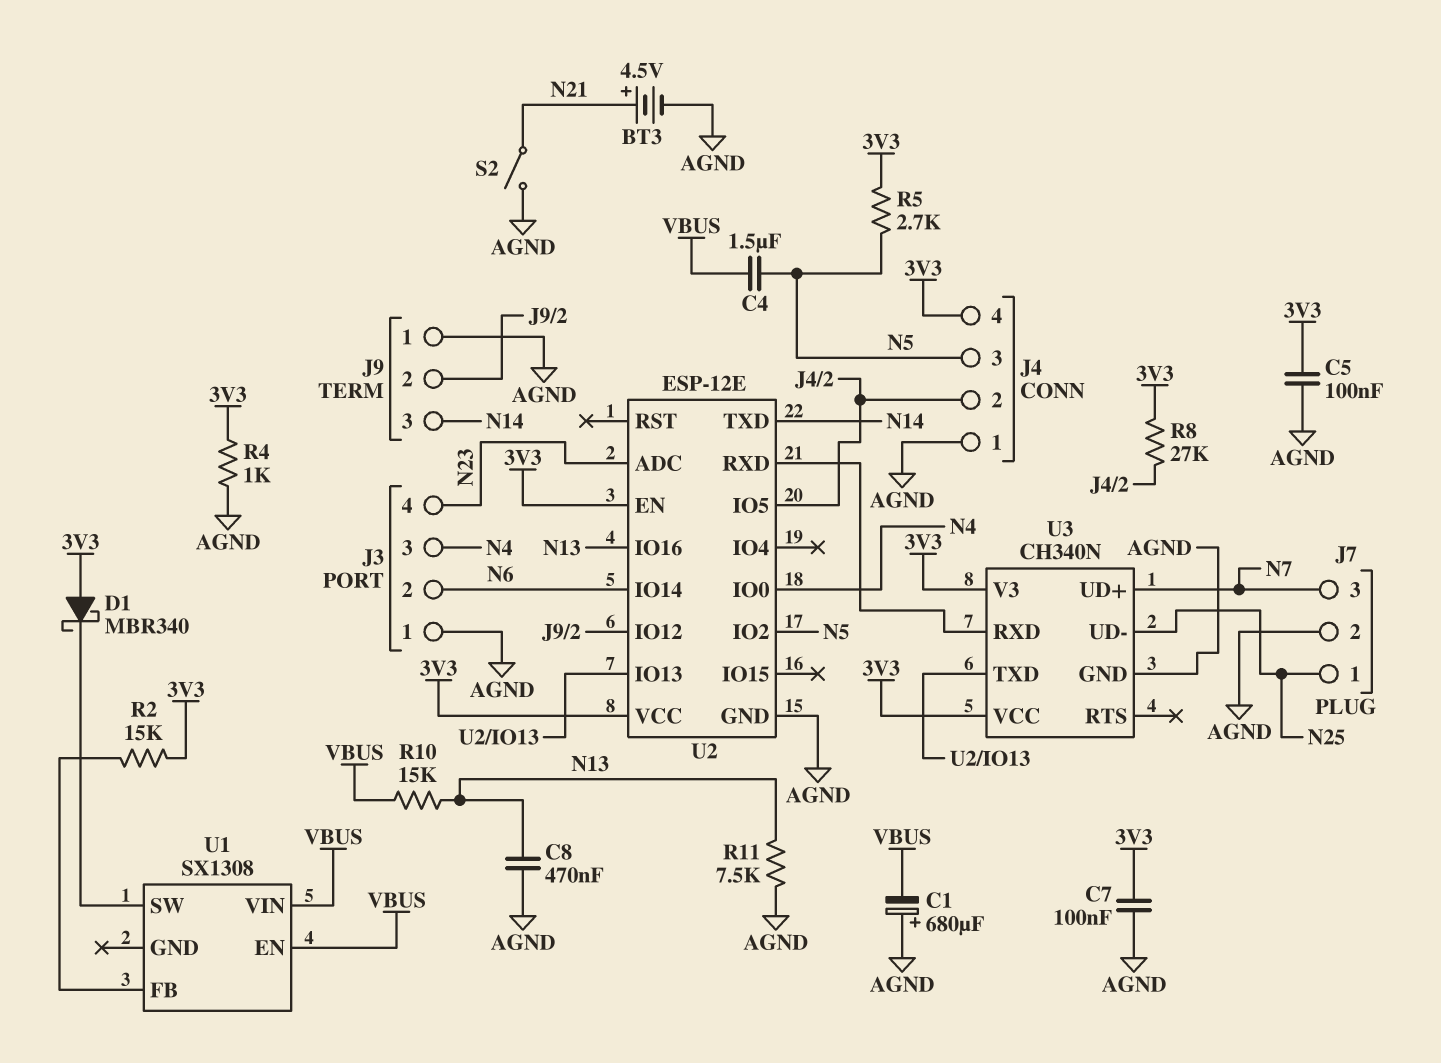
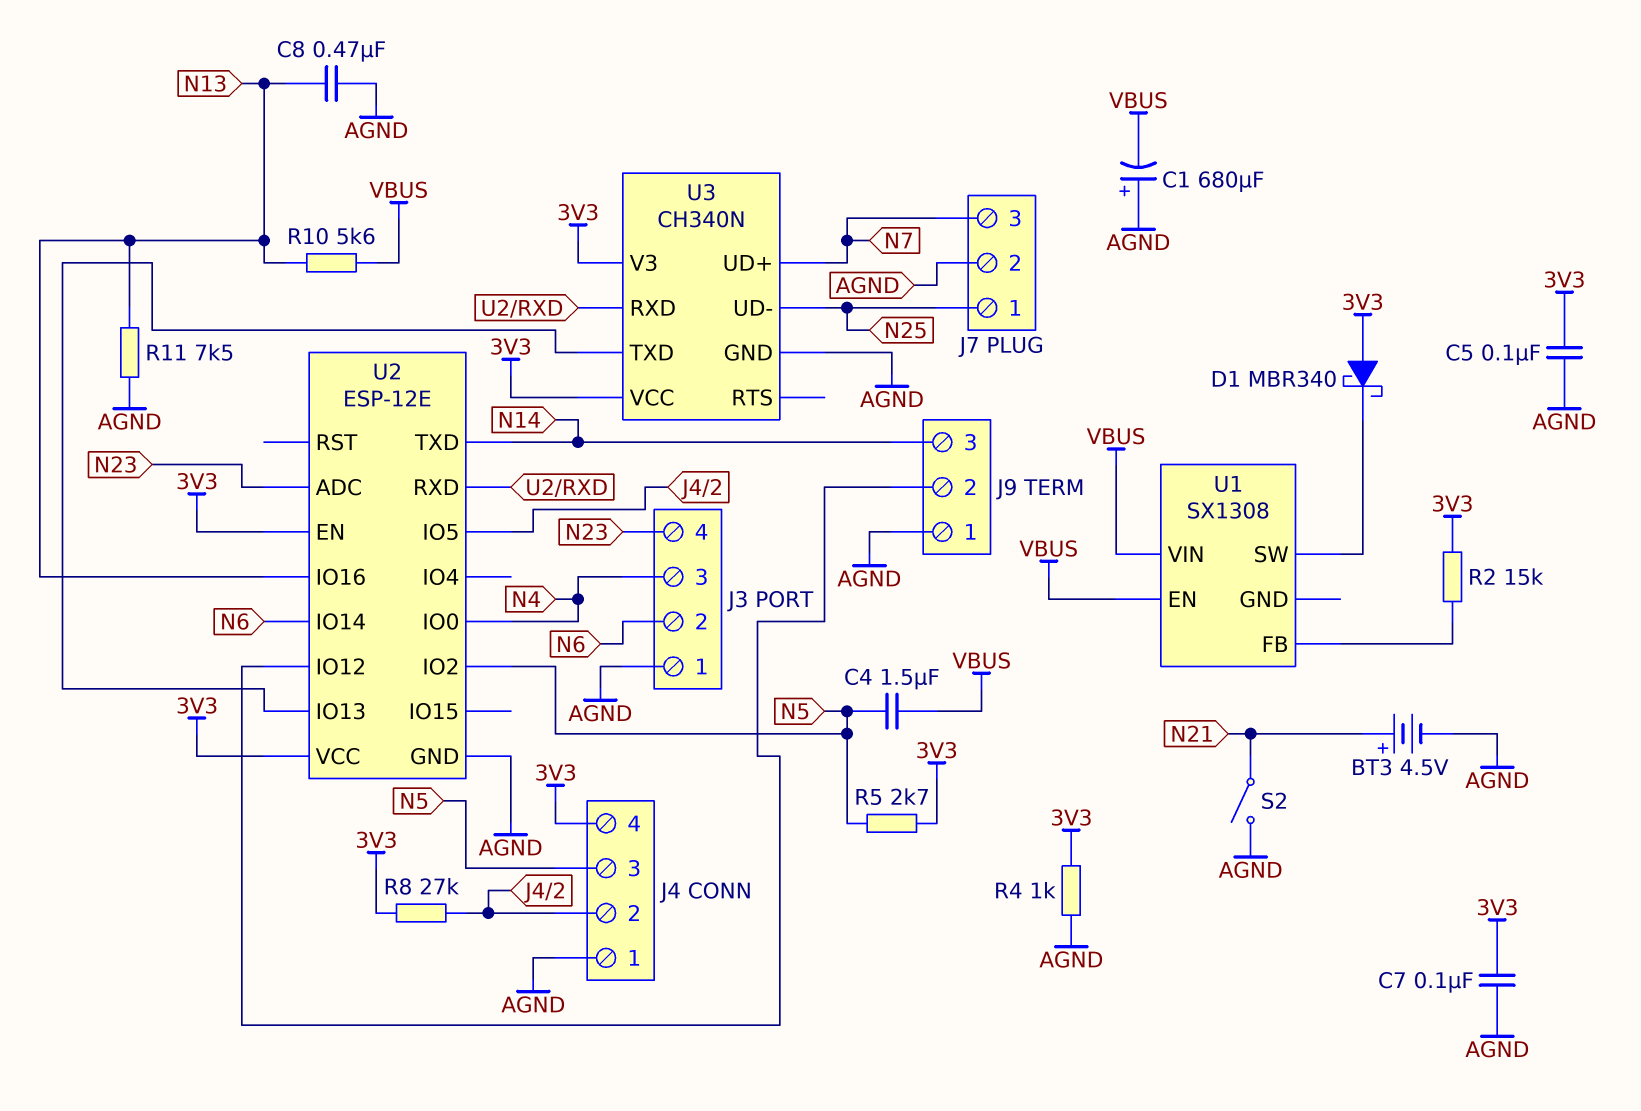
R10: 15k (N13, VBUS) -> 5.6k (N13, VBUS)

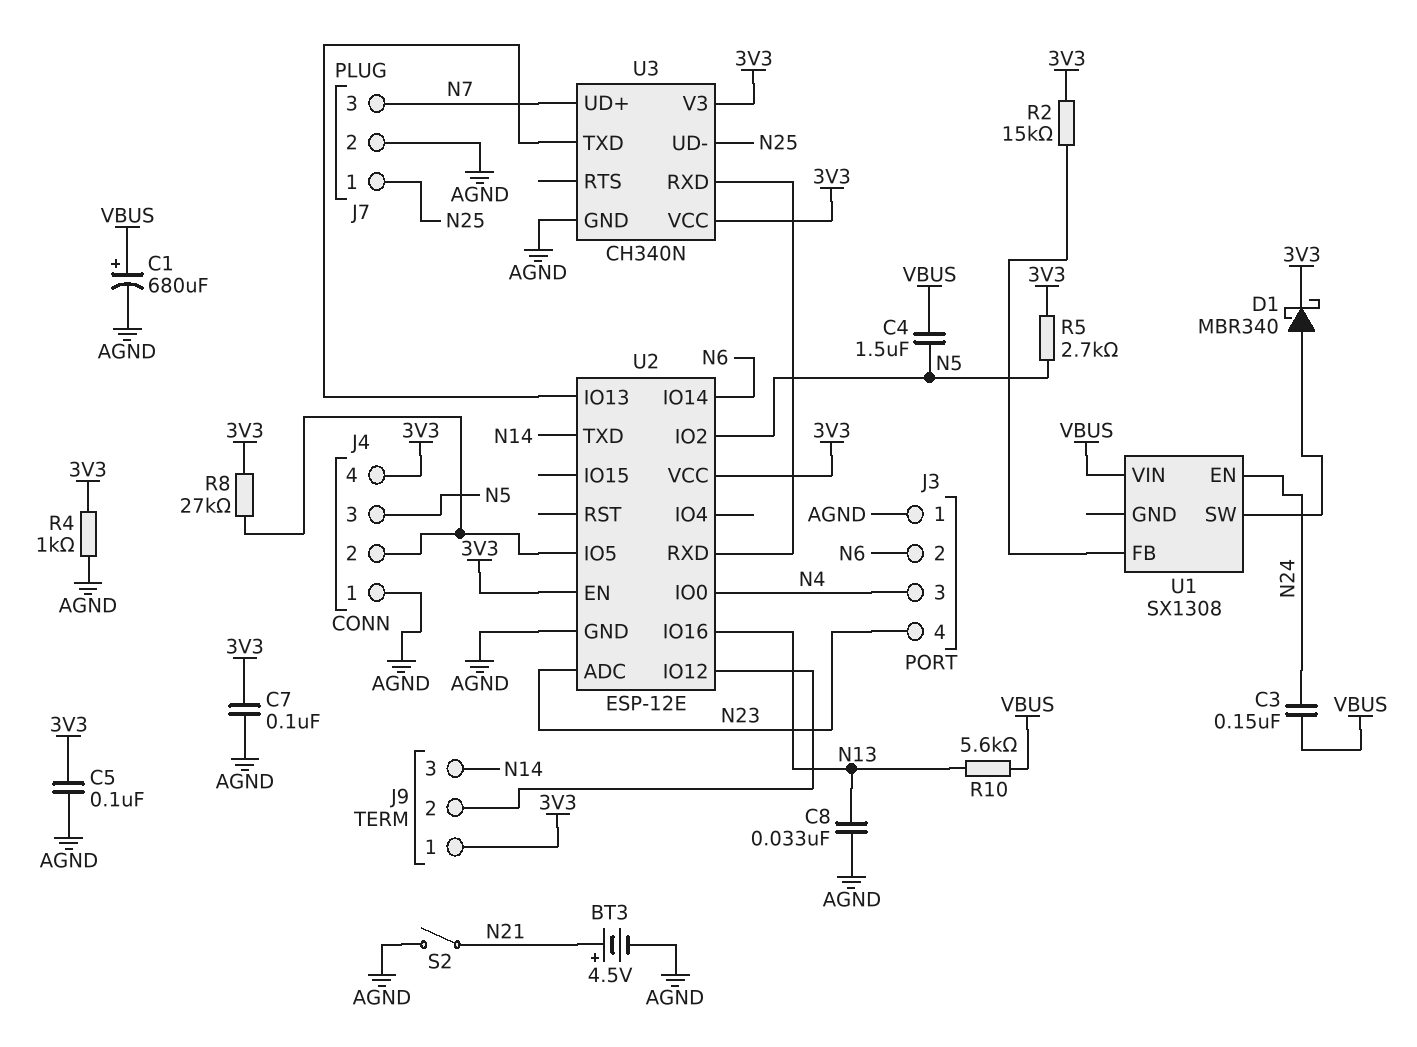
C1: 680uF (plus AGND, minus VBUS) -> 680uF (plus VBUS, minus AGND)
C3: none -> 150nF (N24, VBUS)
C8: 470nF (AGND, N13) -> 33nF (AGND, N13)
D1: schottky MBR340 (A 3V3, K U1/SW) -> schottky MBR340 (A U1/SW, K 3V3)
J9 pin 1: AGND -> 3V3
R11: 7.5k (AGND, N13) -> none
U1 pin EN: VBUS -> N24

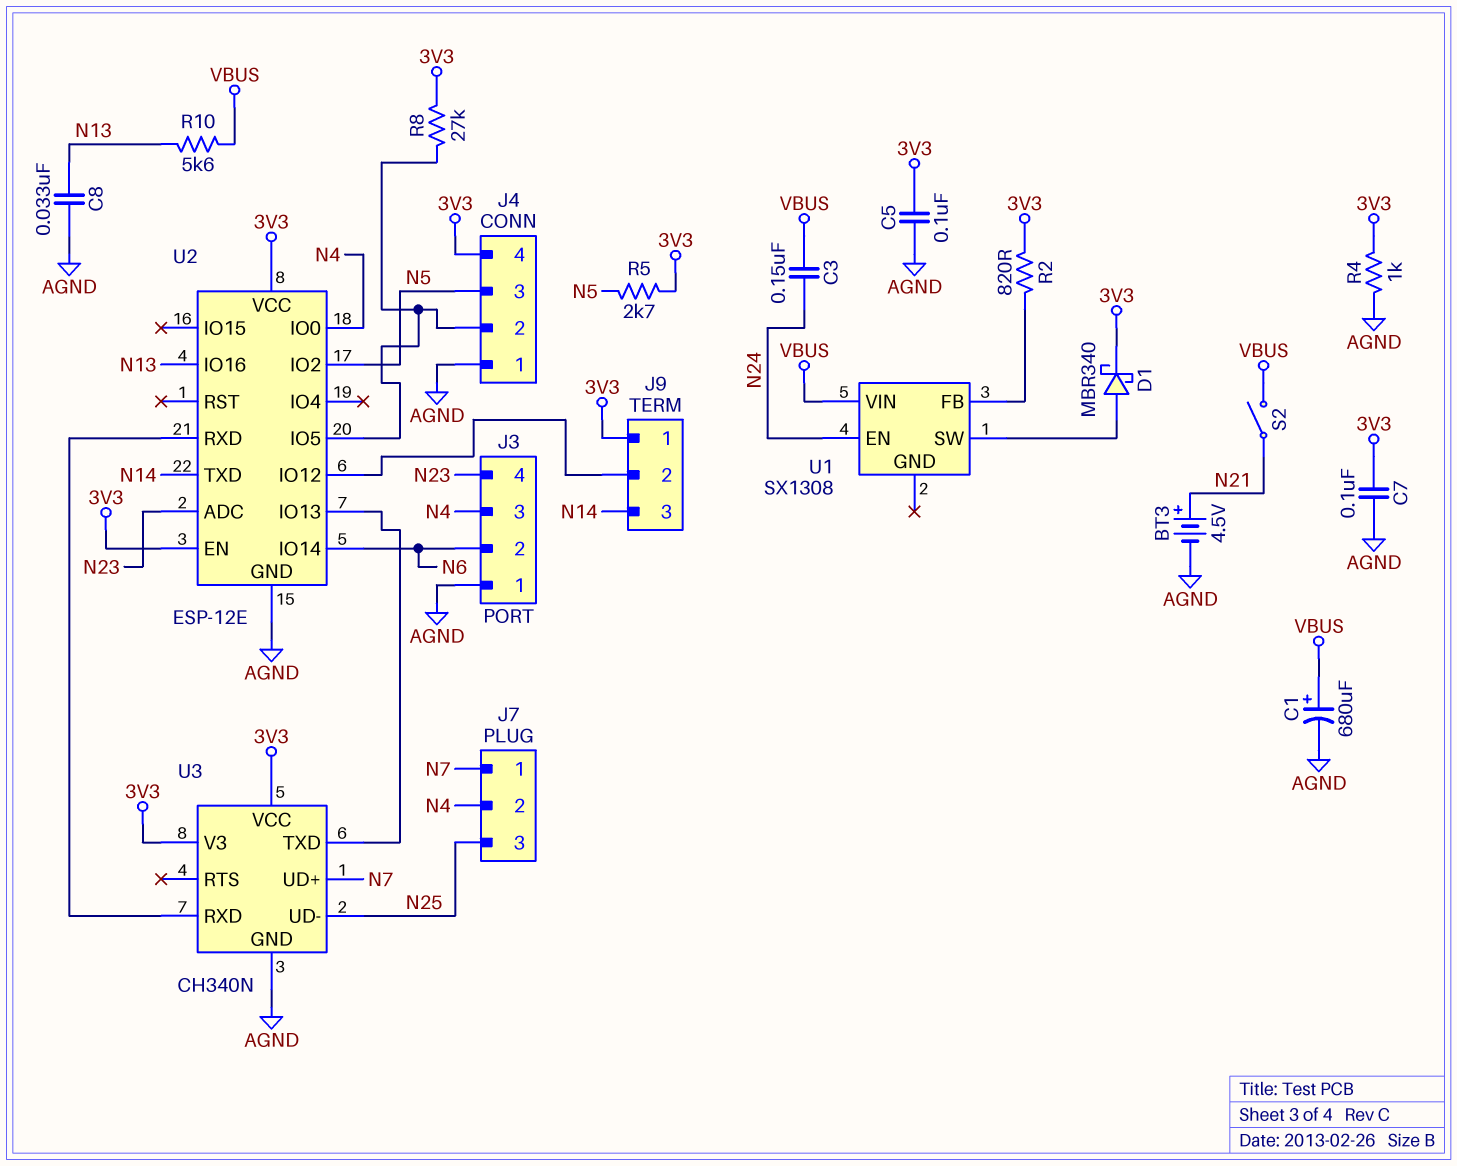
C4: 1.5uF (N5, VBUS) -> none
J7 pin 1: N25 -> N7
J7 pin 2: AGND -> N4
J7 pin 3: N7 -> N25
R2: 15k (3V3, U1/FB) -> 820 (3V3, U1/FB)
S2: switch (AGND, N21) -> switch (N21, VBUS)

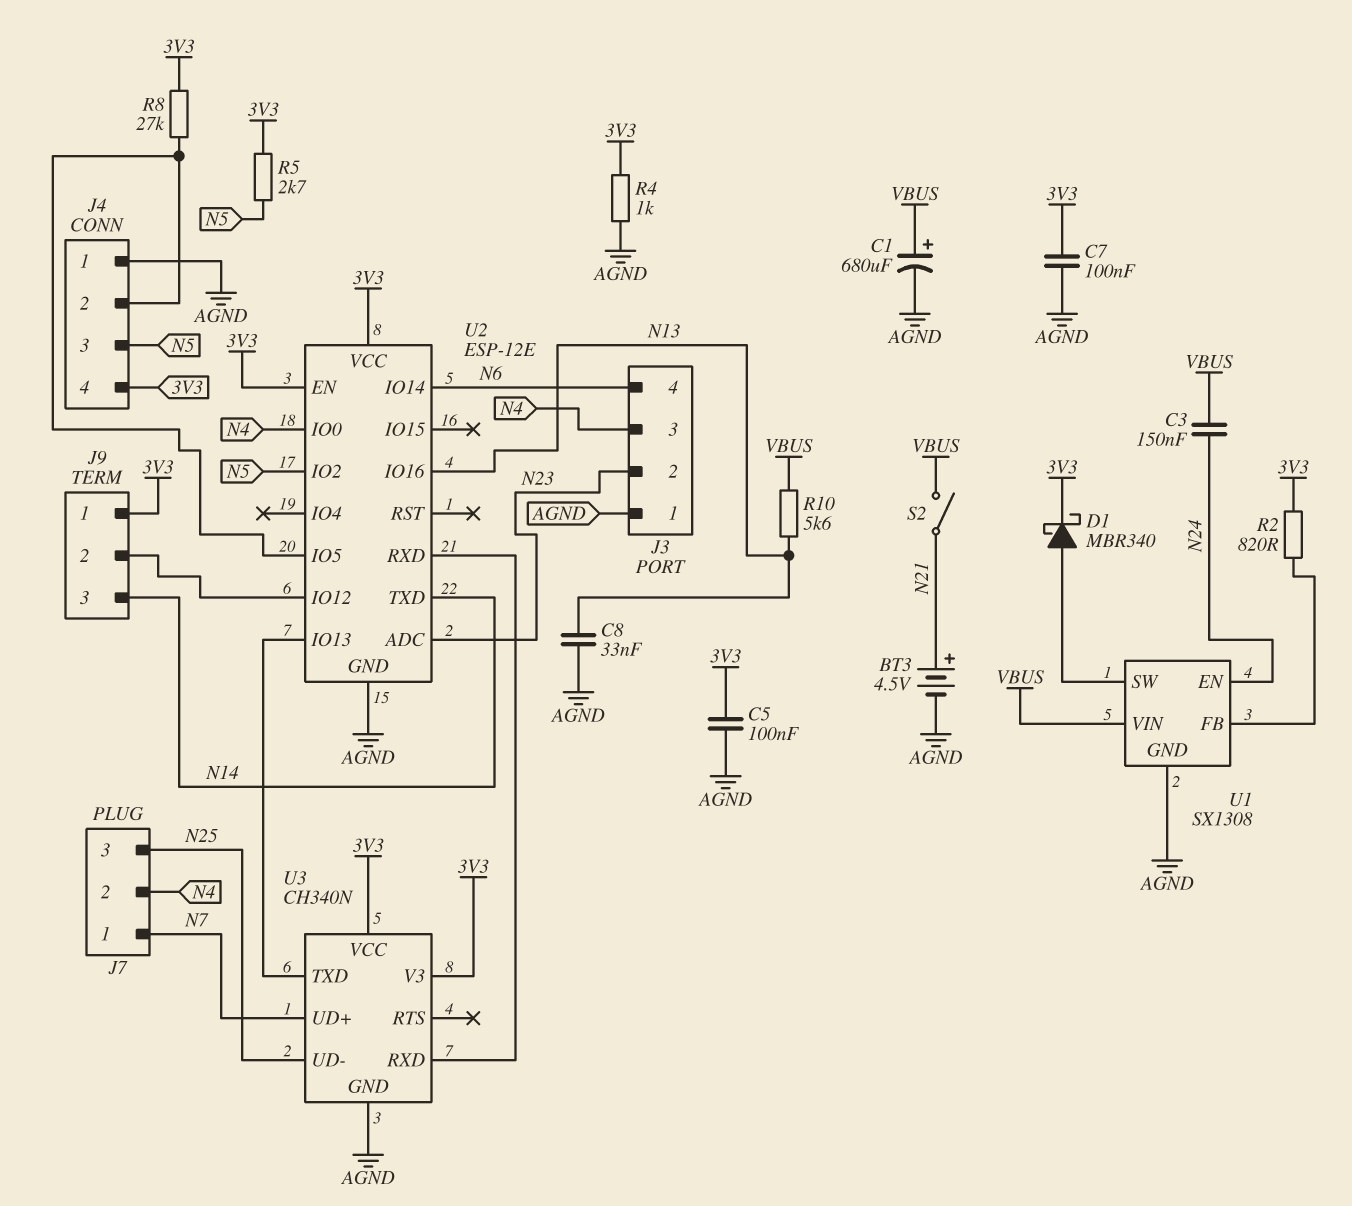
J3 pin 2: N6 -> N23
J3 pin 4: N23 -> N6
U1 pin GND: none -> AGND

